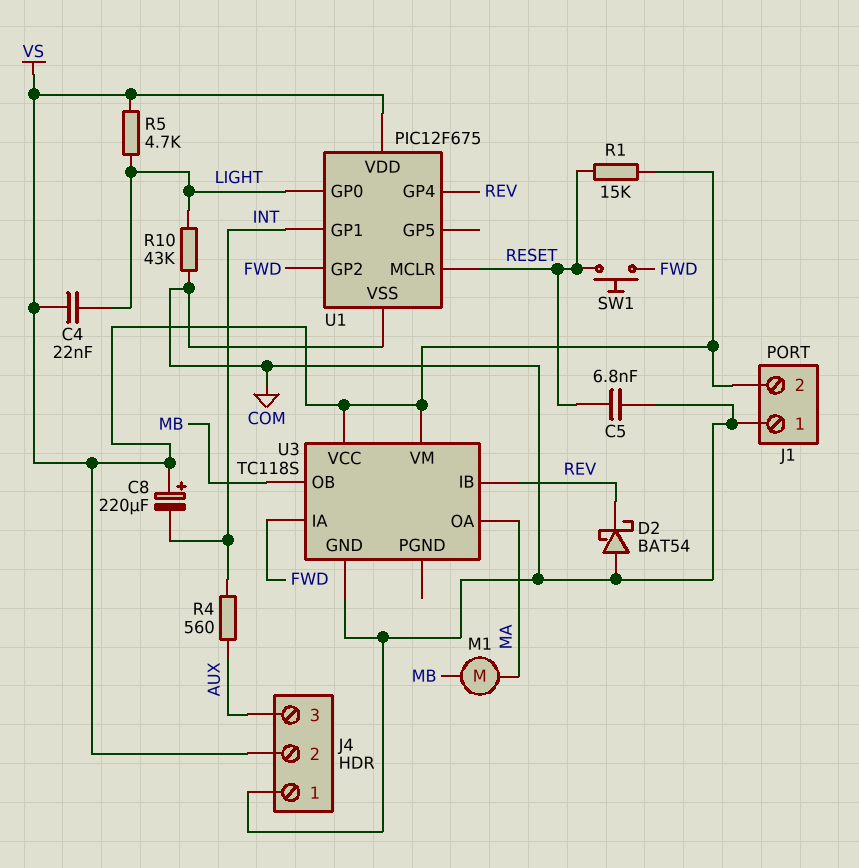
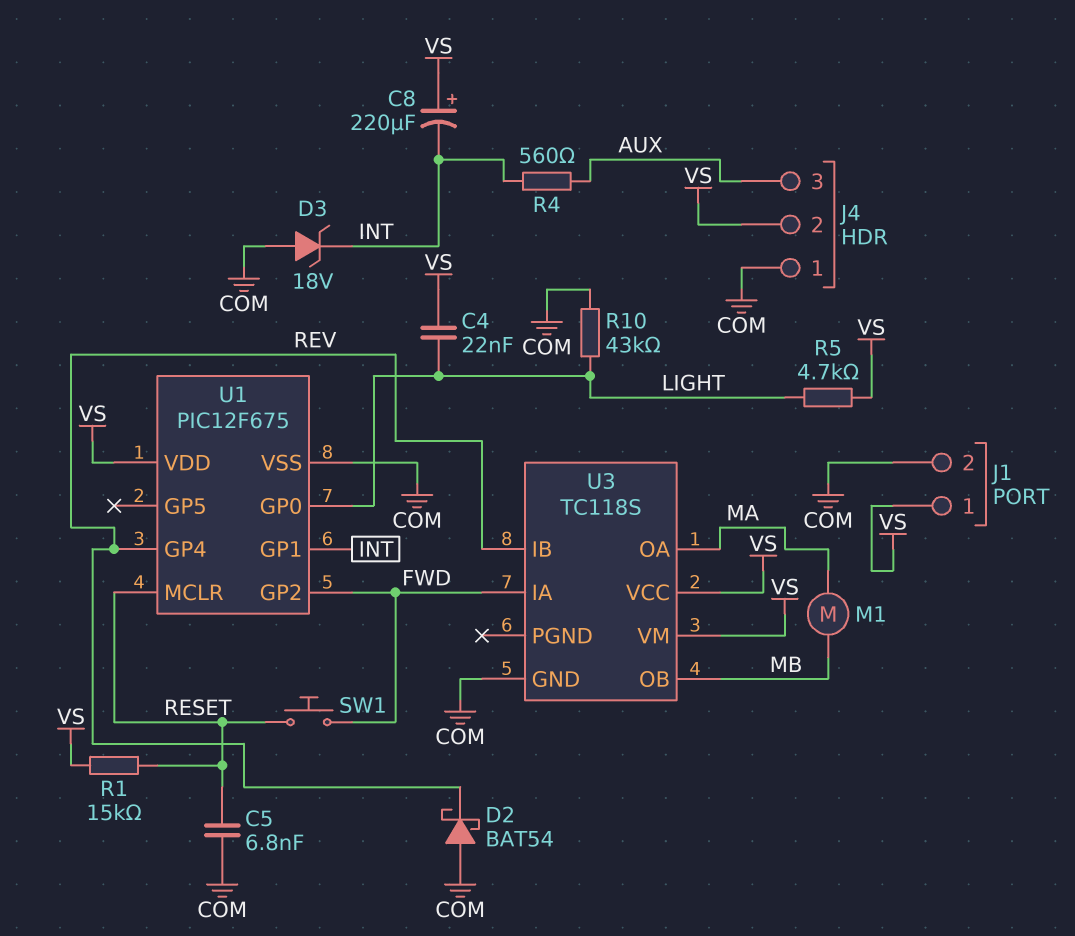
D3: none -> zener 18V (A COM, K INT)
J1 pin 1: COM -> VS
J1 pin 2: VS -> COM

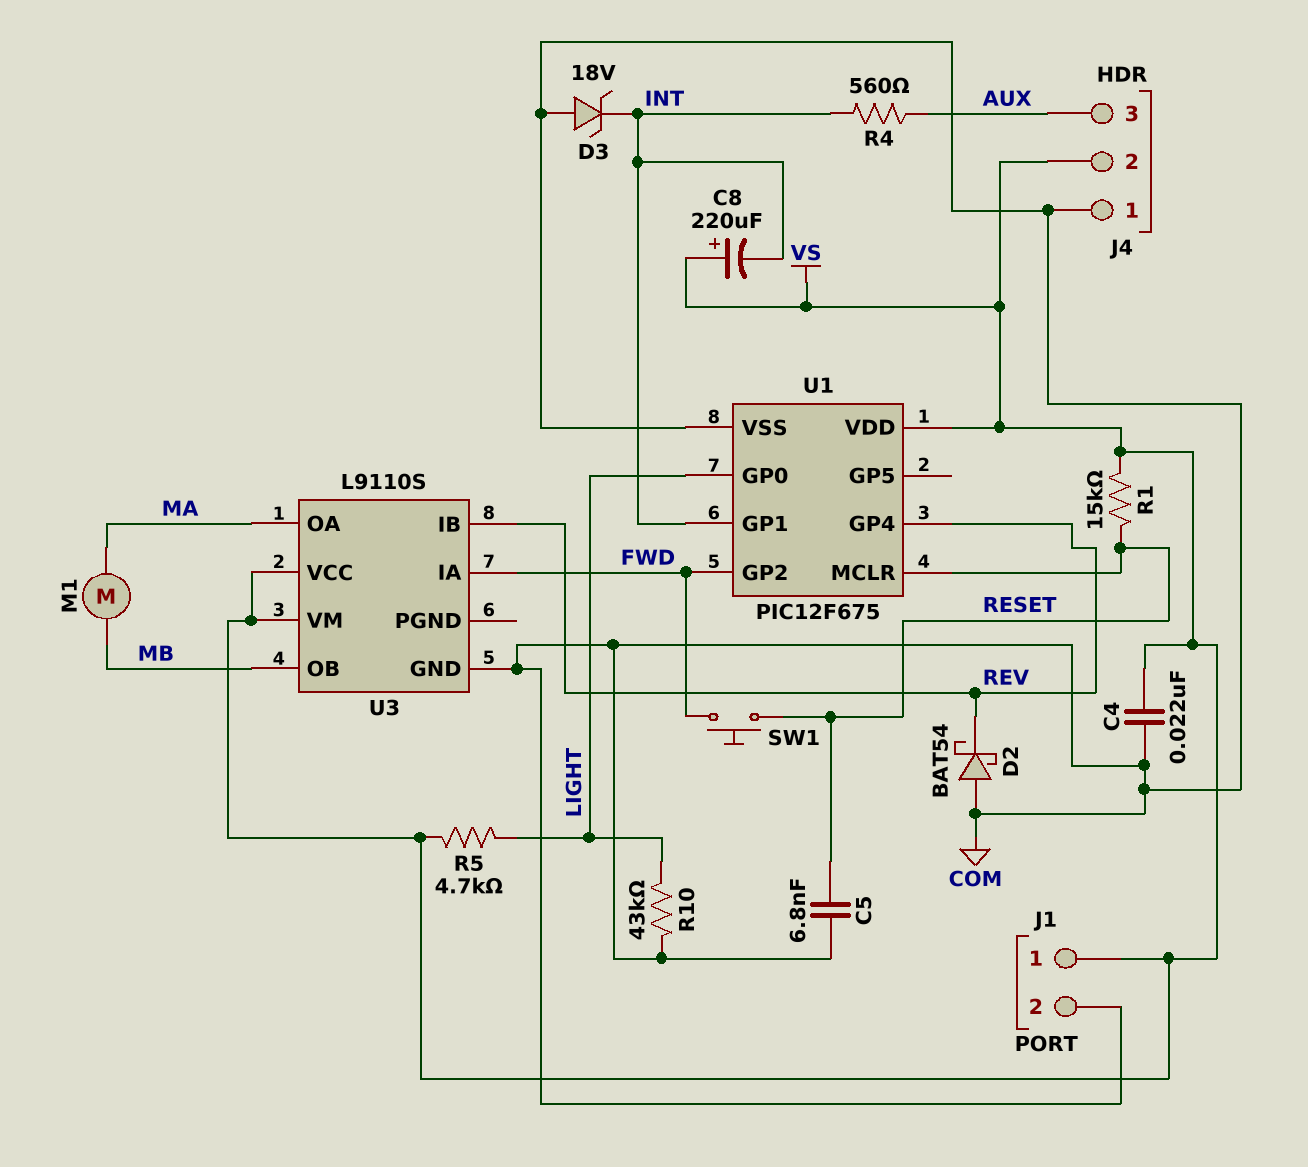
C4: 22nF (LIGHT, VS) -> 22nF (COM, VS)
U3: TC118S -> L9110S

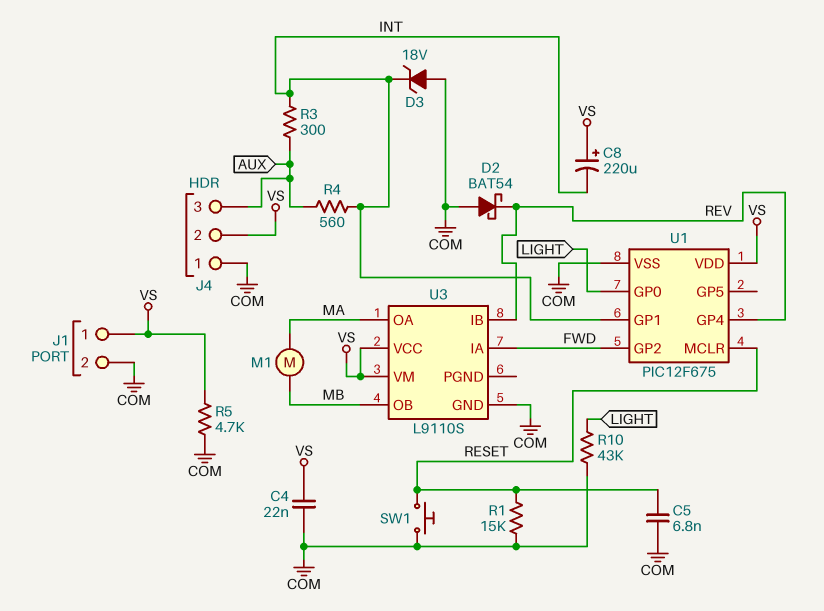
R1: 15k (RESET, VS) -> 15k (COM, RESET)
R3: none -> 300 (AUX, INT)
R5: 4.7k (LIGHT, VS) -> 4.7k (COM, VS)
SW1: button (FWD, RESET) -> button (COM, RESET)

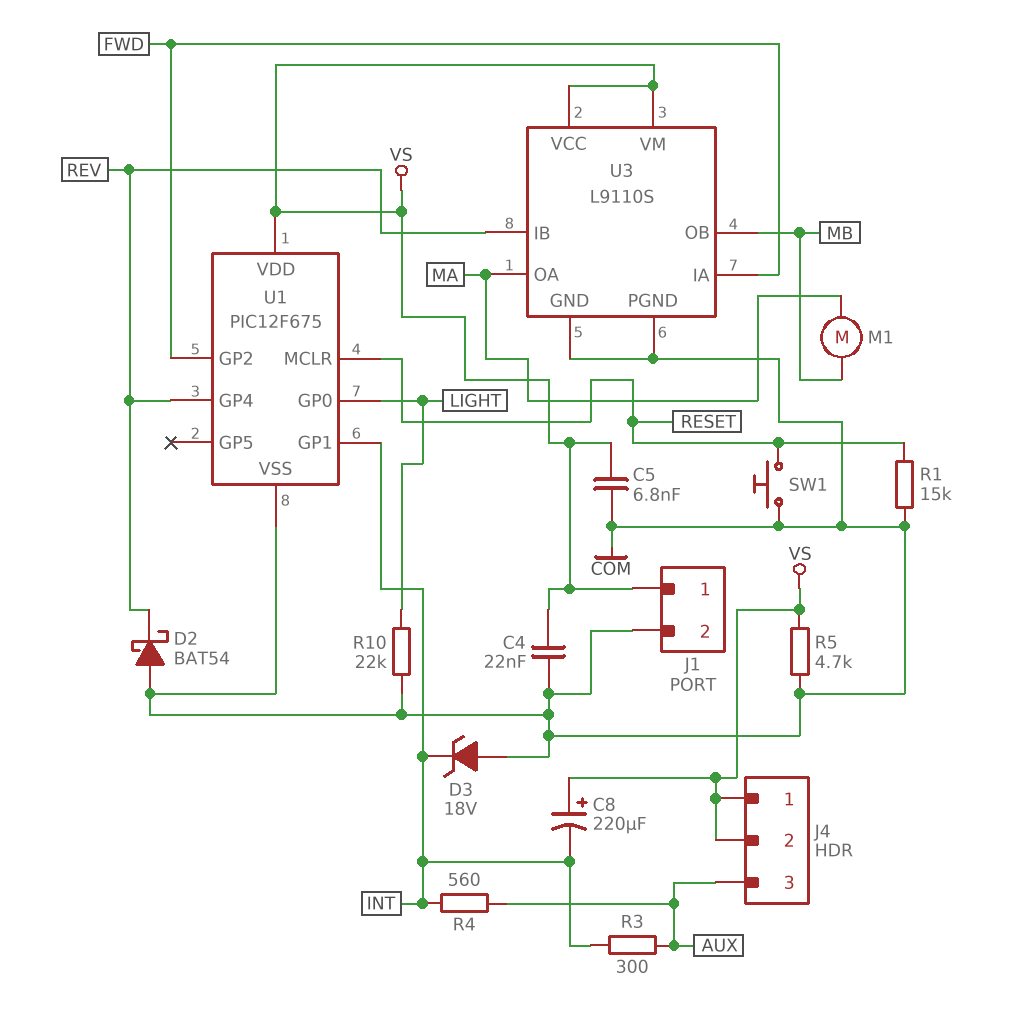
C5: 6.8nF (COM, RESET) -> 6.8nF (COM, VS)
J4 pin 1: COM -> VS
R10: 43k (COM, LIGHT) -> 22k (COM, LIGHT)
U3 pin PGND: none -> COM

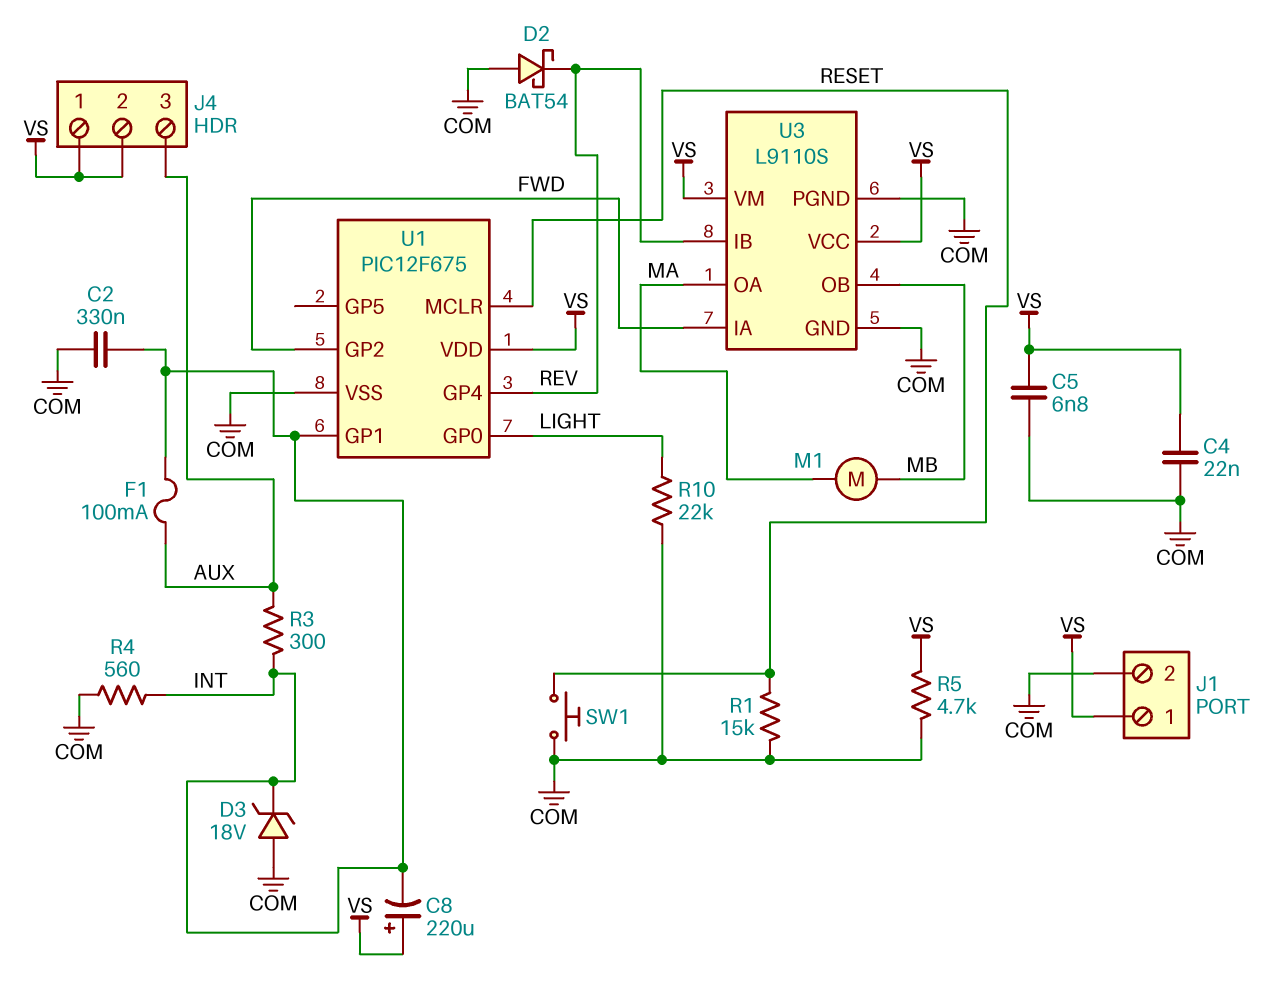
C2: none -> 330nF (COM, INT)
F1: none -> 100mA (AUX, INT)
R4: 560 (AUX, INT) -> 560 (COM, INT)

